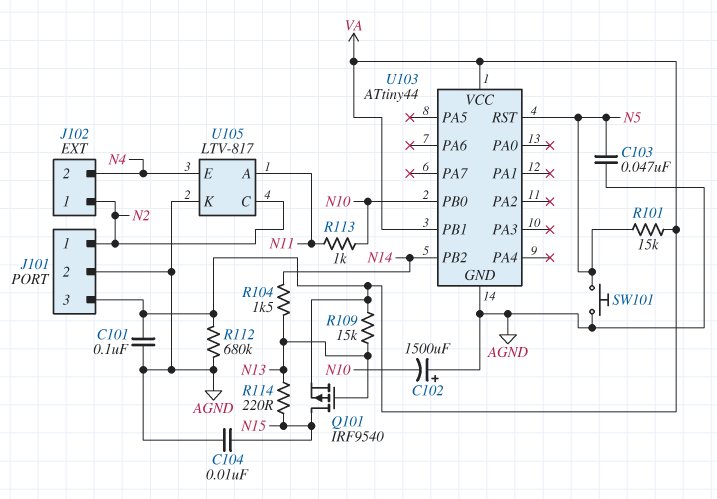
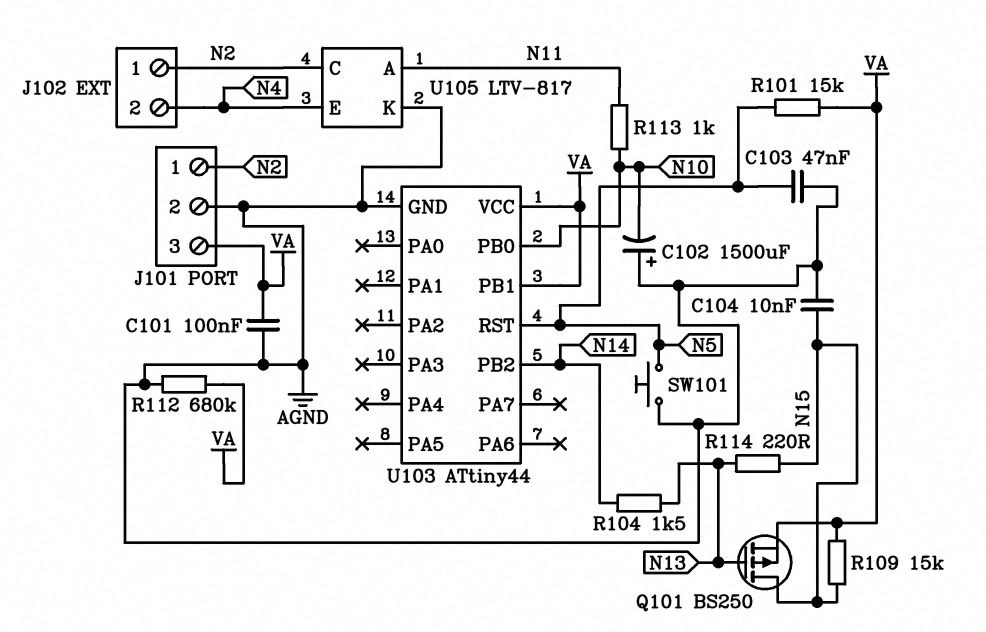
Q101: PMOS IRF9540 (G N13, D N15, S VA) -> PMOS BS250 (G N13, D N15, S VA)
R109: 15k (N13, VA) -> 15k (N15, VA)

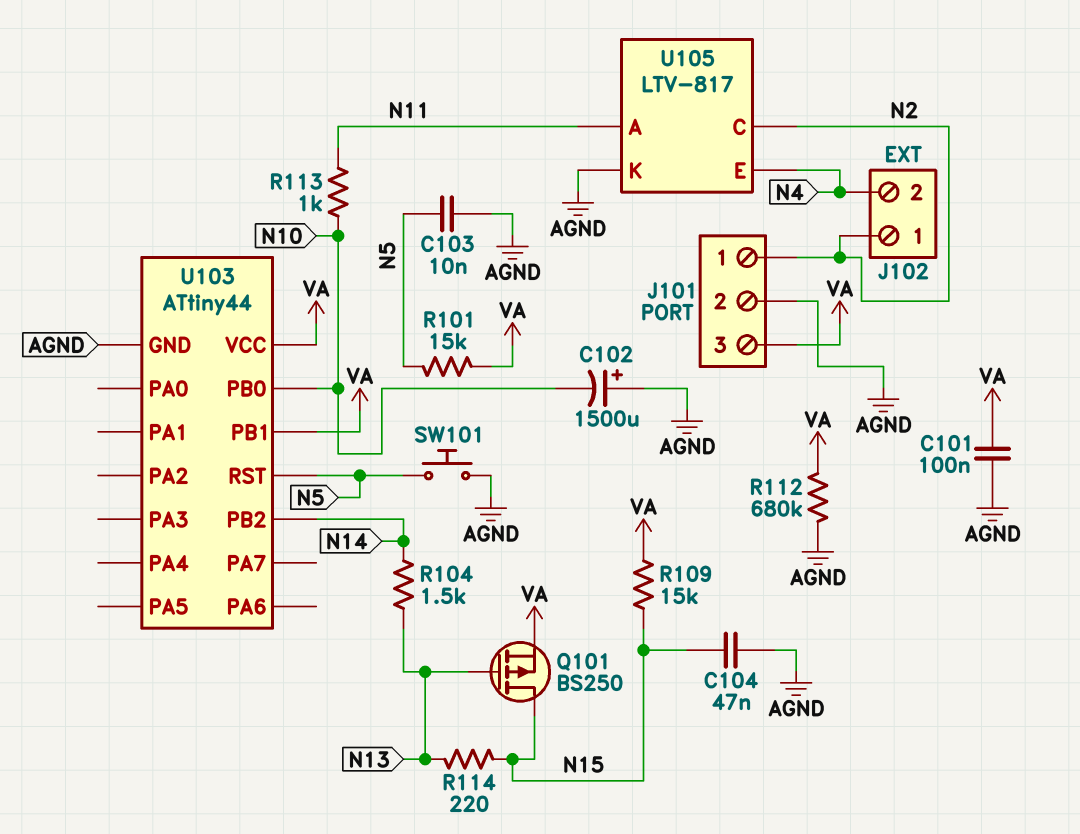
C103: 47nF (AGND, N5) -> 10nF (AGND, N5)
C104: 10nF (AGND, N15) -> 47nF (AGND, N15)

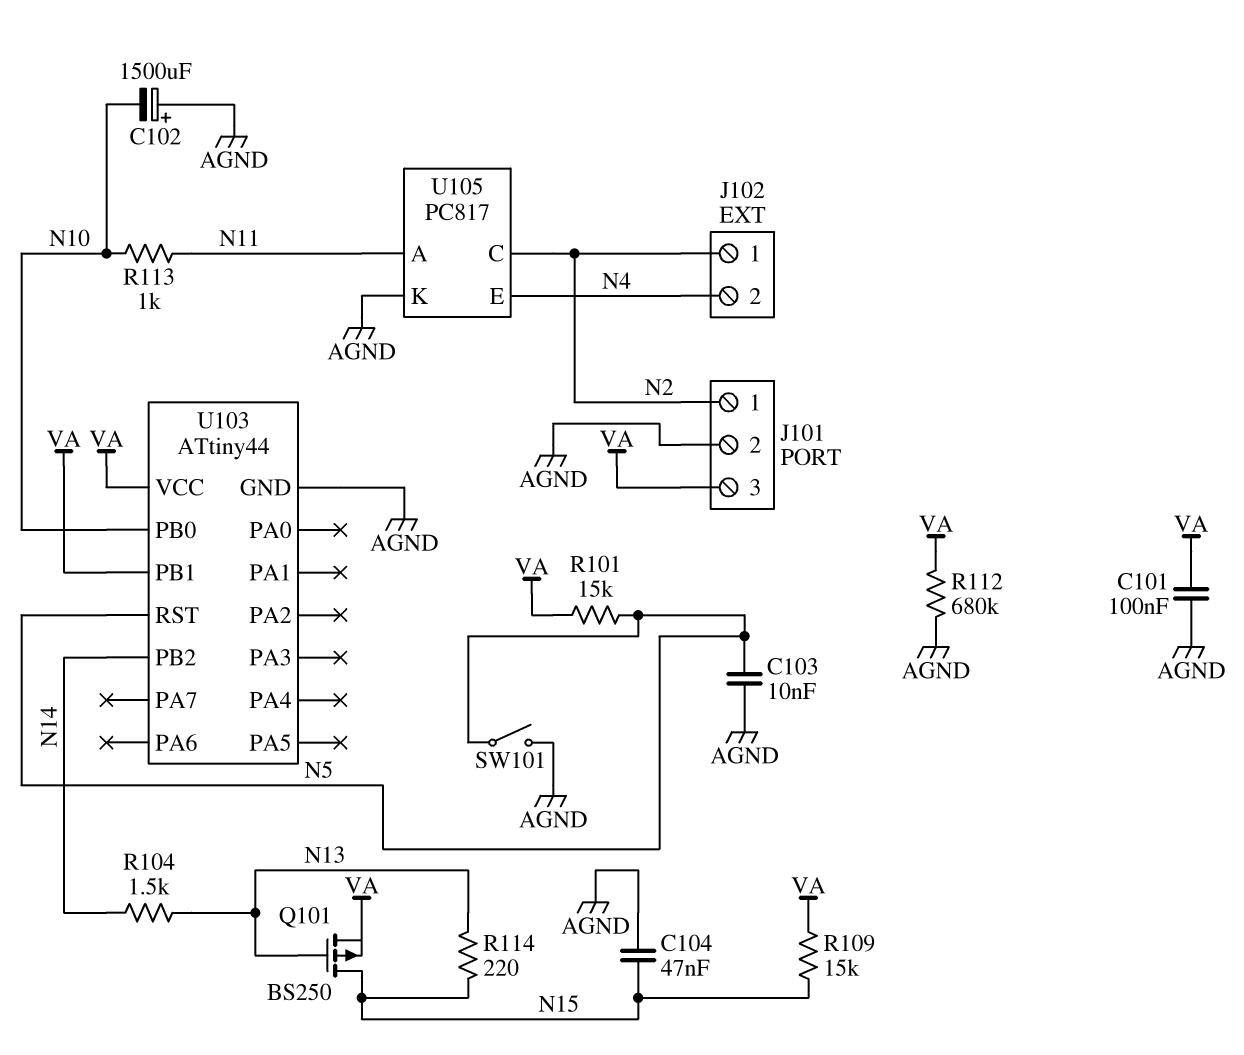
SW101: button (AGND, N5) -> switch (AGND, N5)
U105: LTV-817 -> PC817

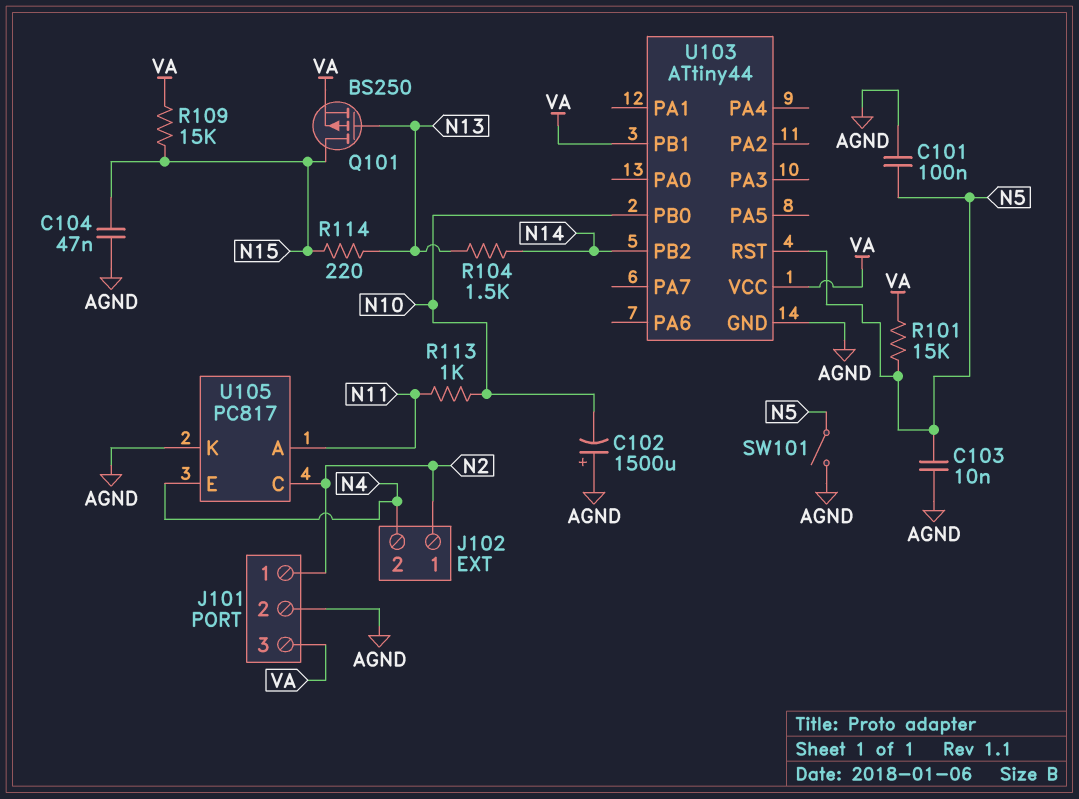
C101: 100nF (AGND, VA) -> 100nF (AGND, N5)
R112: 680k (AGND, VA) -> none

